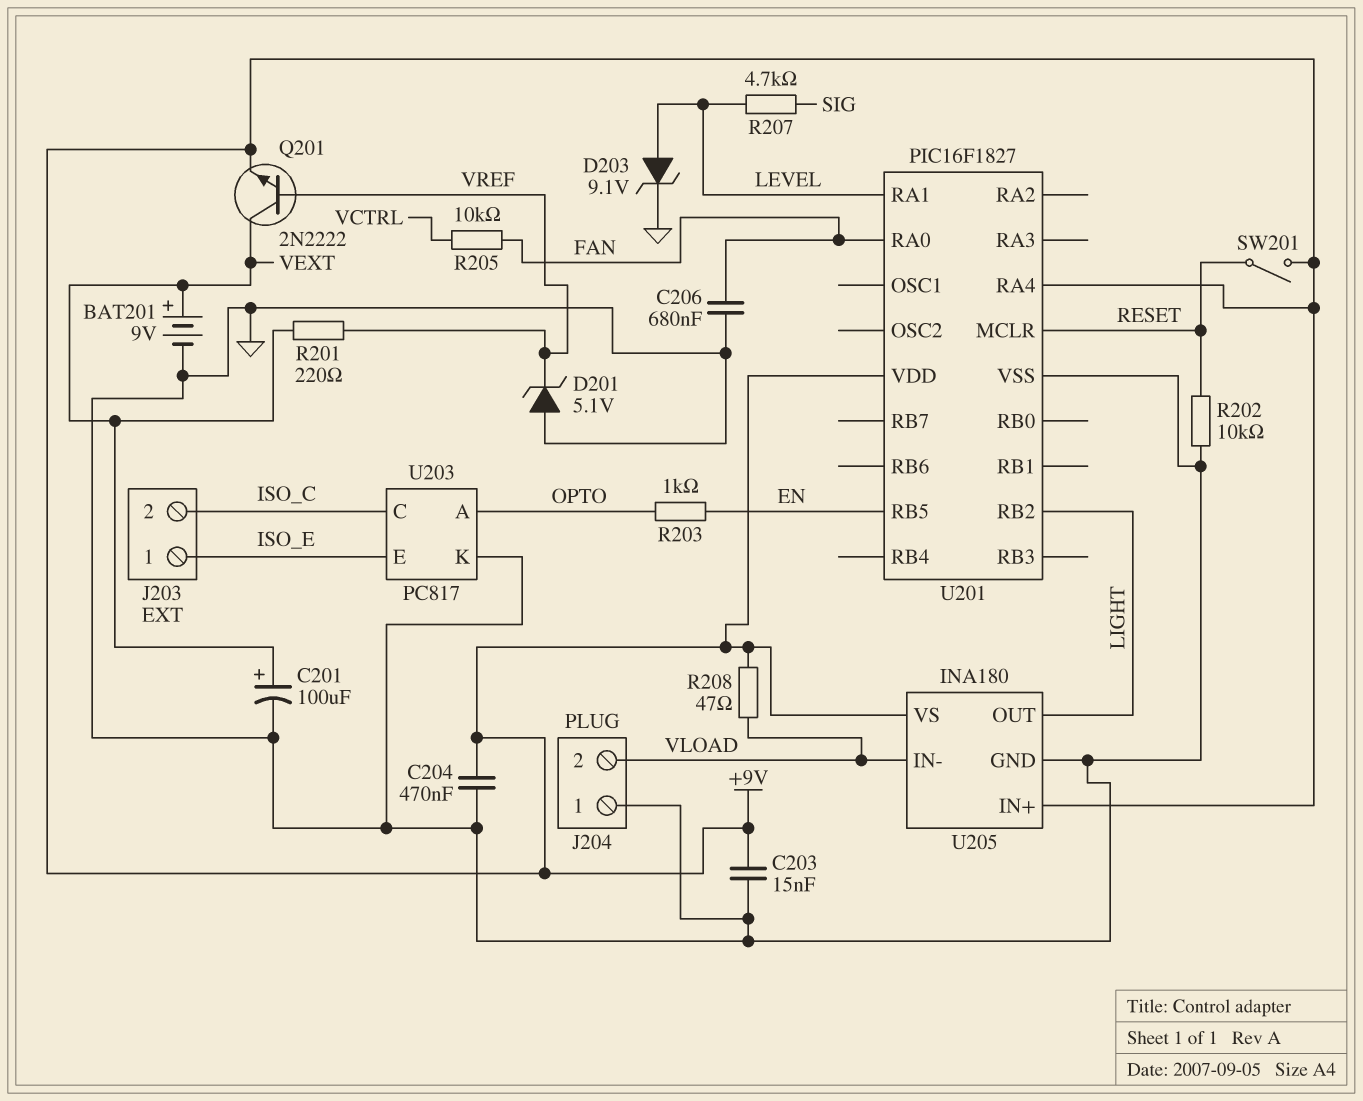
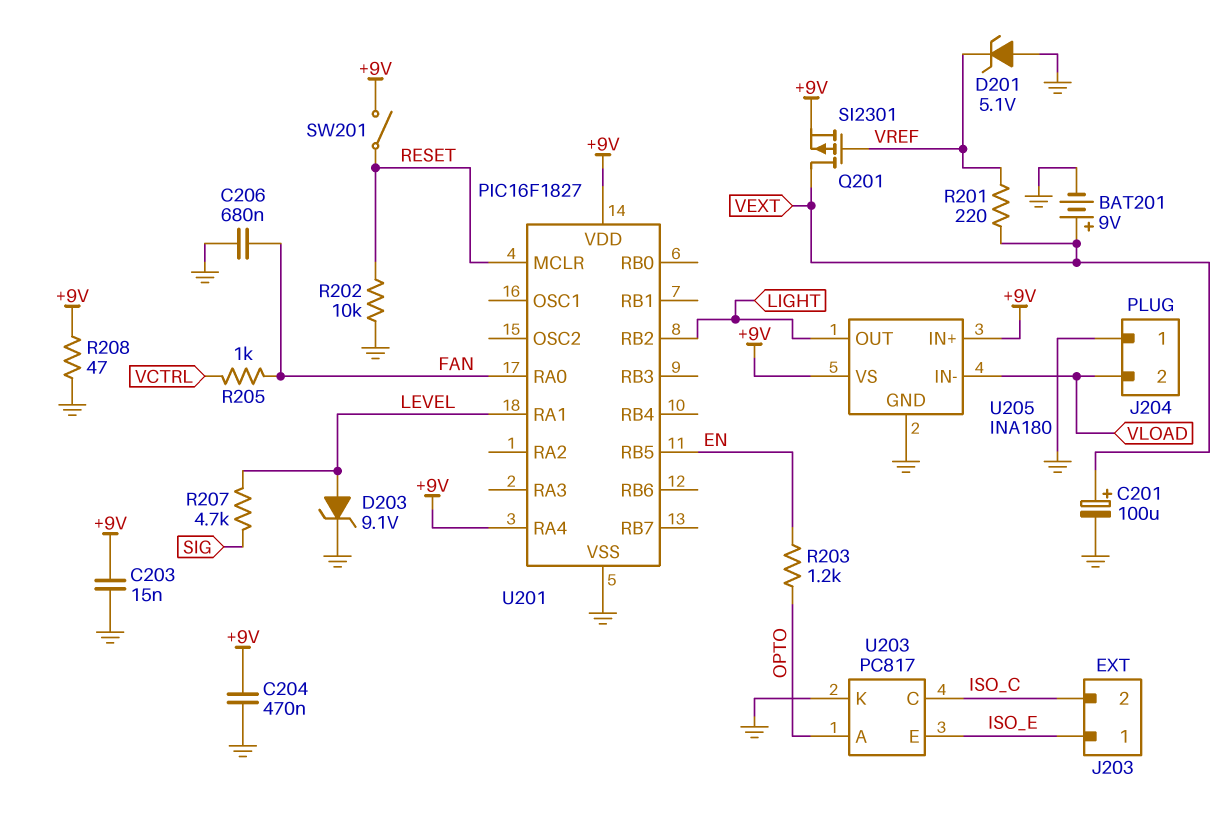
Q201: NPN 2N2222 (B VREF, C VEXT, E +9V) -> PMOS SI2301 (G VREF, D VEXT, S +9V)
R203: 1k (EN, OPTO) -> 1.2k (EN, OPTO)
R205: 10k (FAN, VCTRL) -> 1k (FAN, VCTRL)
R208: 47 (+9V, VLOAD) -> 47 (+9V, GND)

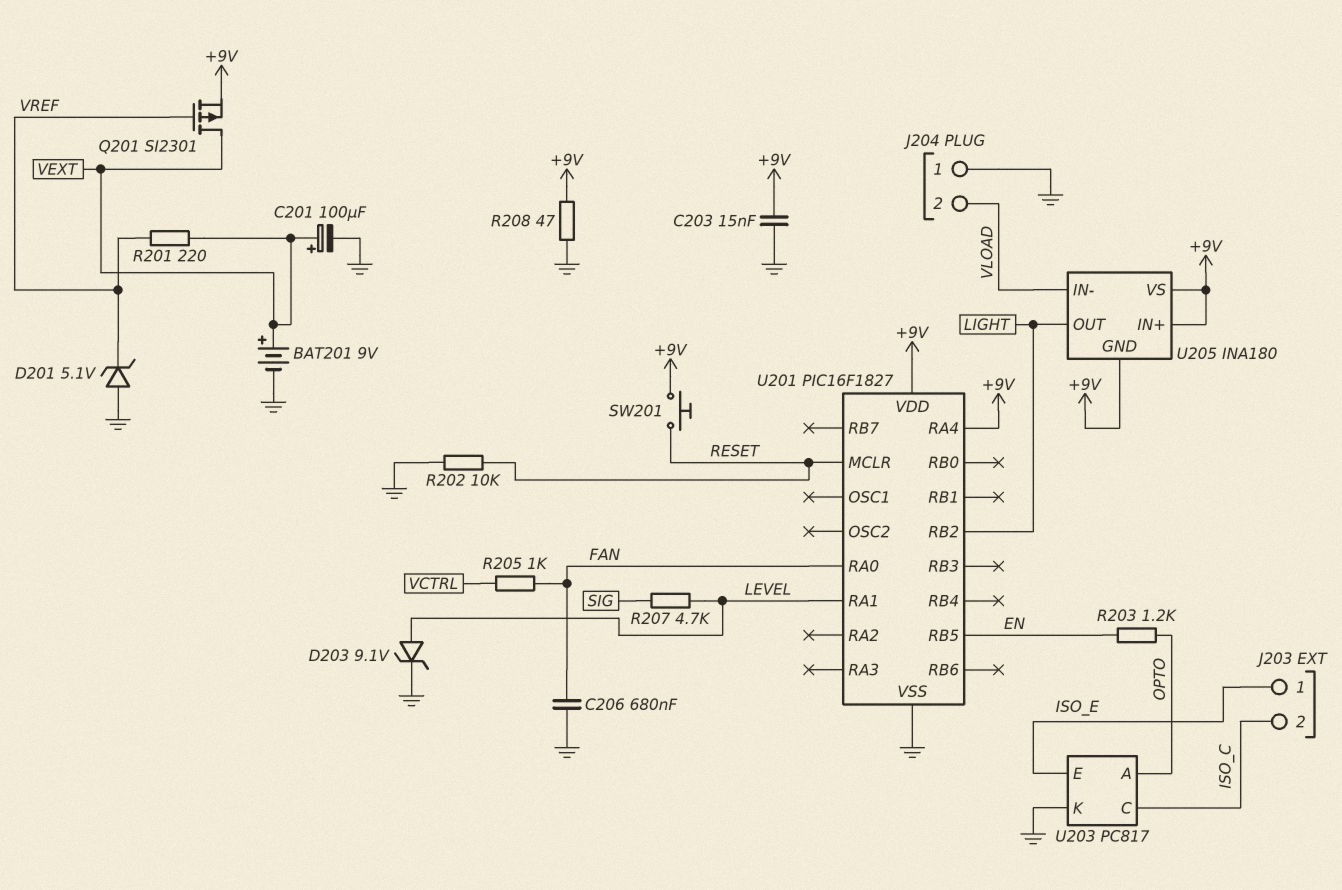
C204: 470nF (+9V, GND) -> none
SW201: switch (+9V, RESET) -> button (+9V, RESET)
U205 pin GND: GND -> +9V

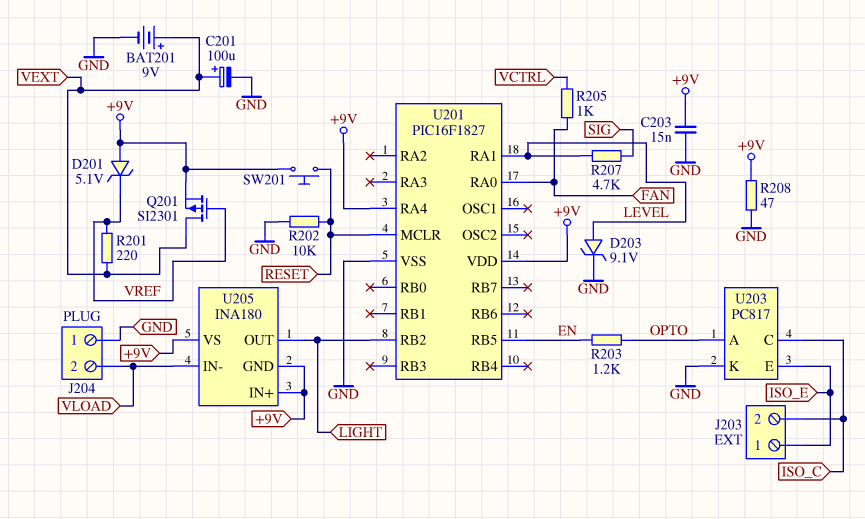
C206: 680nF (FAN, GND) -> none
D201: zener 5.1V (A GND, K VREF) -> zener 5.1V (A +9V, K VREF)

